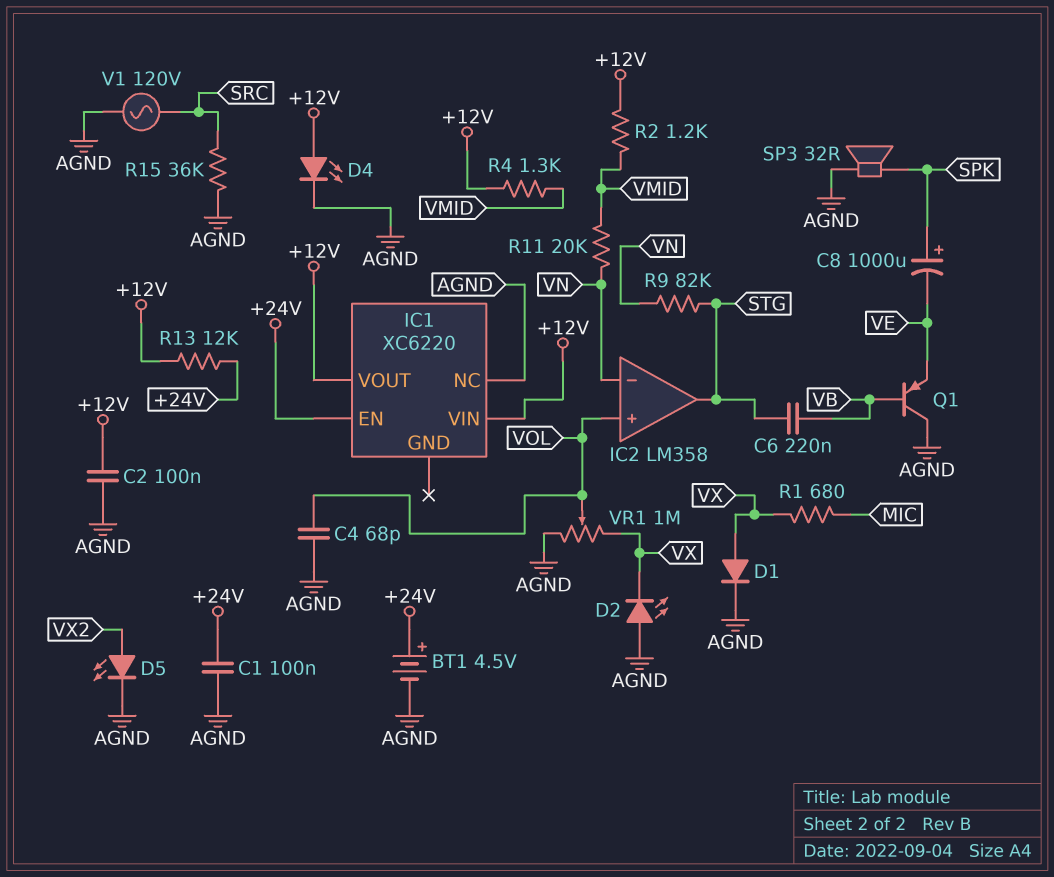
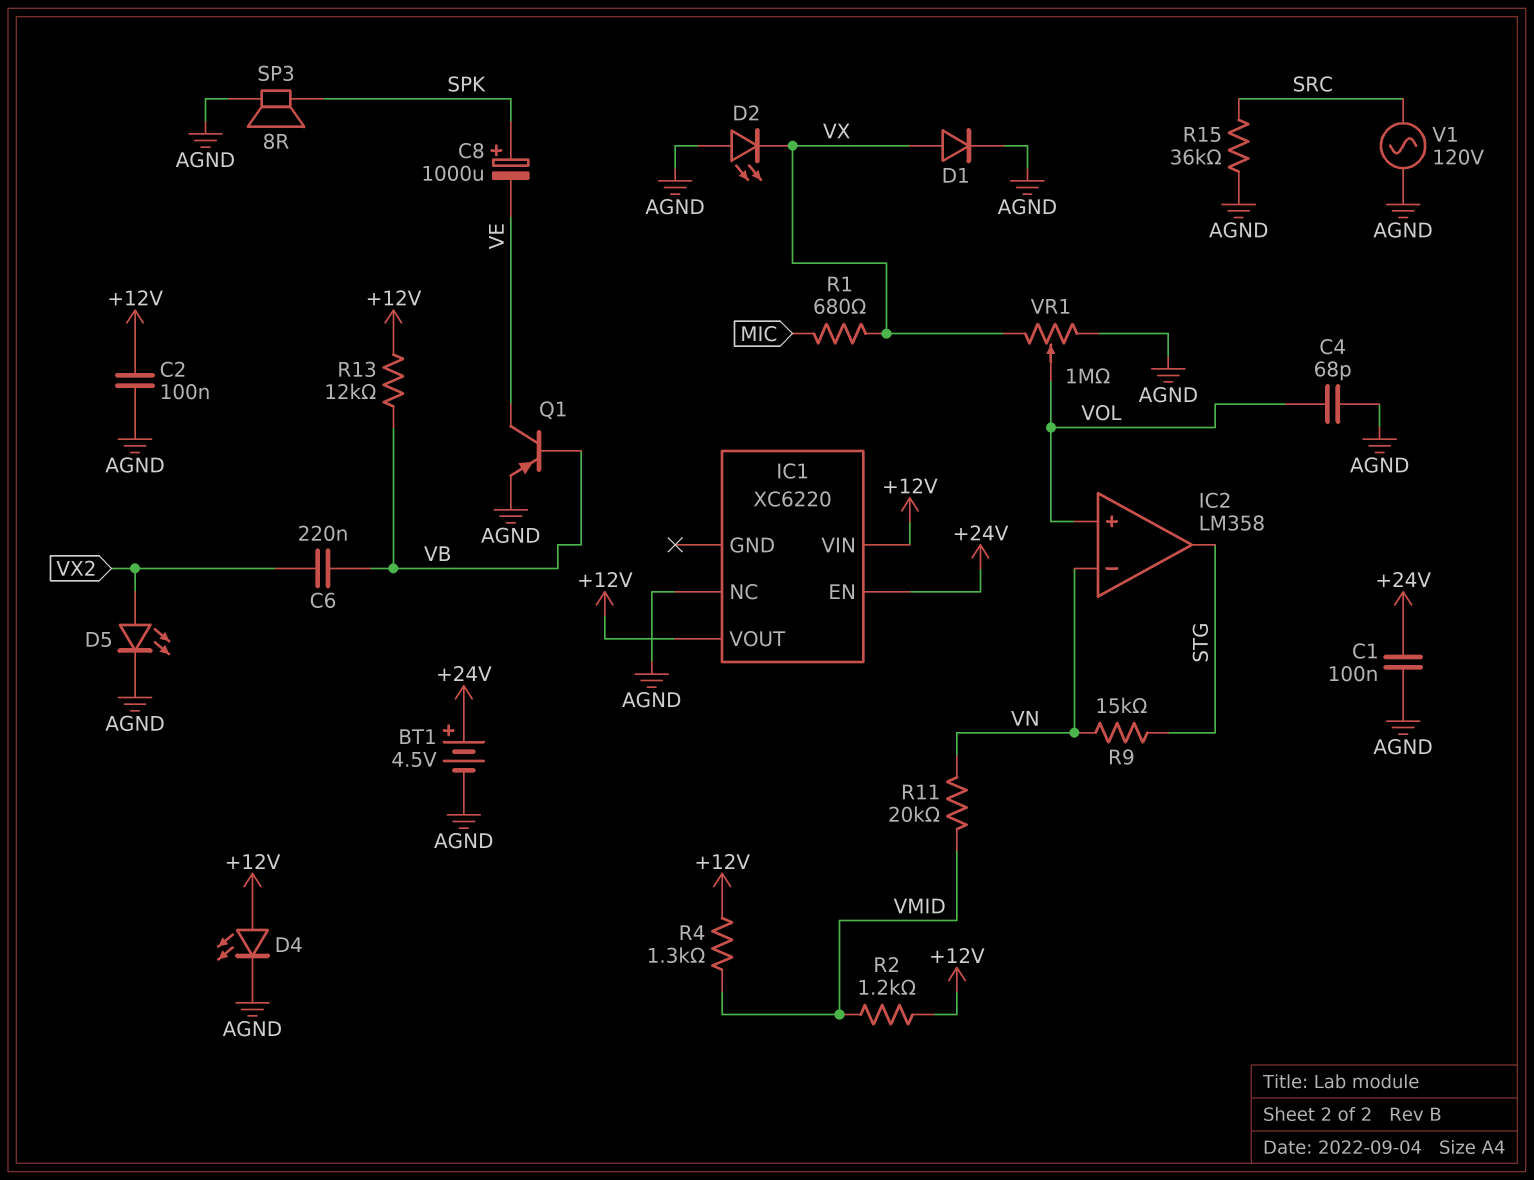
C6: 220nF (STG, VB) -> 220nF (VB, VX2)
Q1: PNP (B VB, C AGND, E VE) -> PNP (B VB, C VE, E AGND)
R9: 82k (STG, VN) -> 15k (STG, VN)
R13: 12k (+12V, +24V) -> 12k (+12V, VB)
SP3: speaker 32R (AGND, SPK) -> speaker 8R (AGND, SPK)

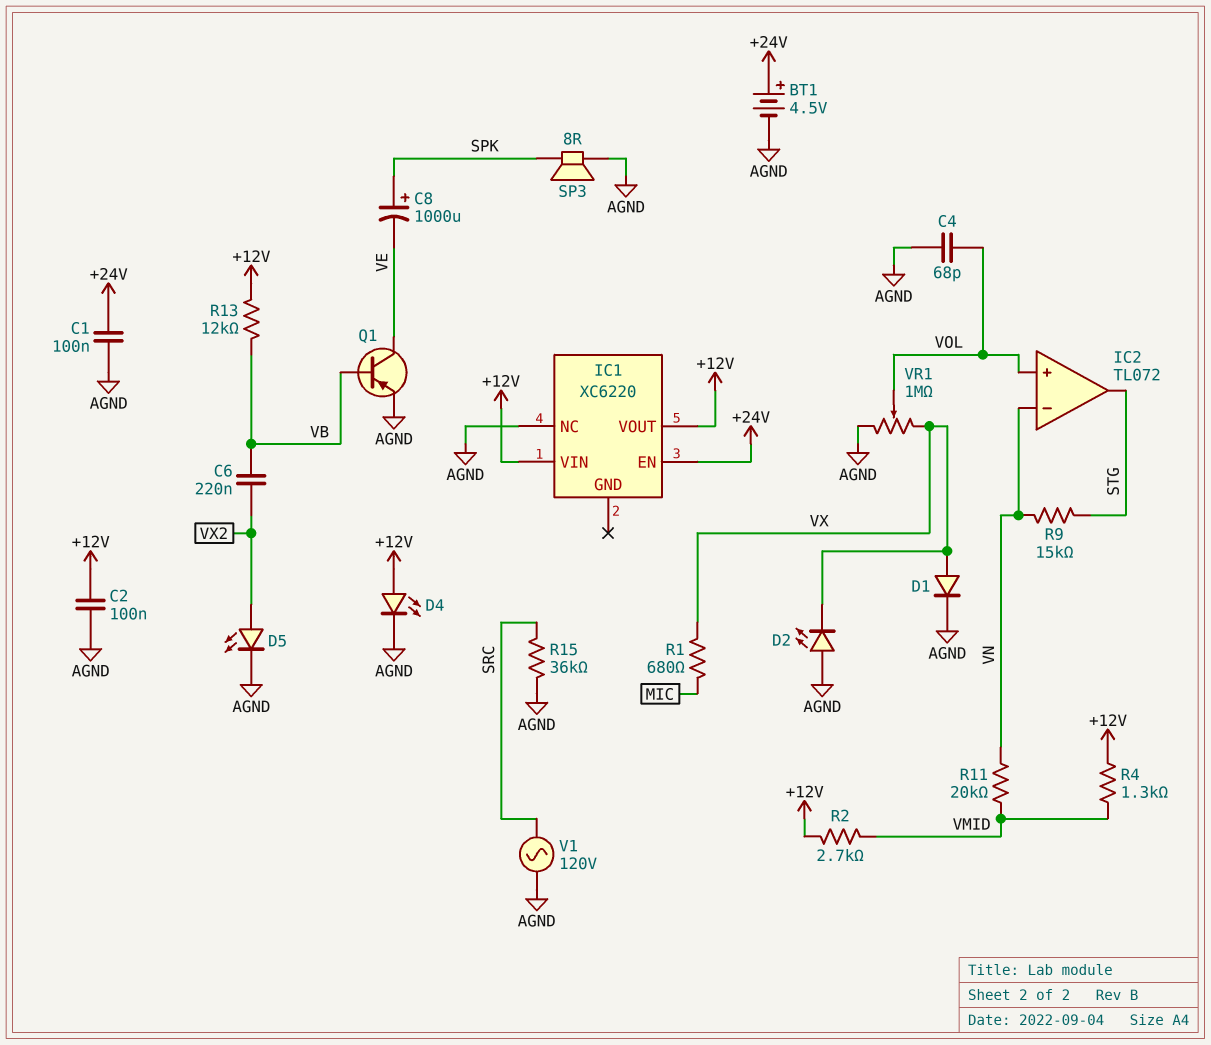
IC2: LM358 -> TL072
R2: 1.2k (+12V, VMID) -> 2.7k (+12V, VMID)

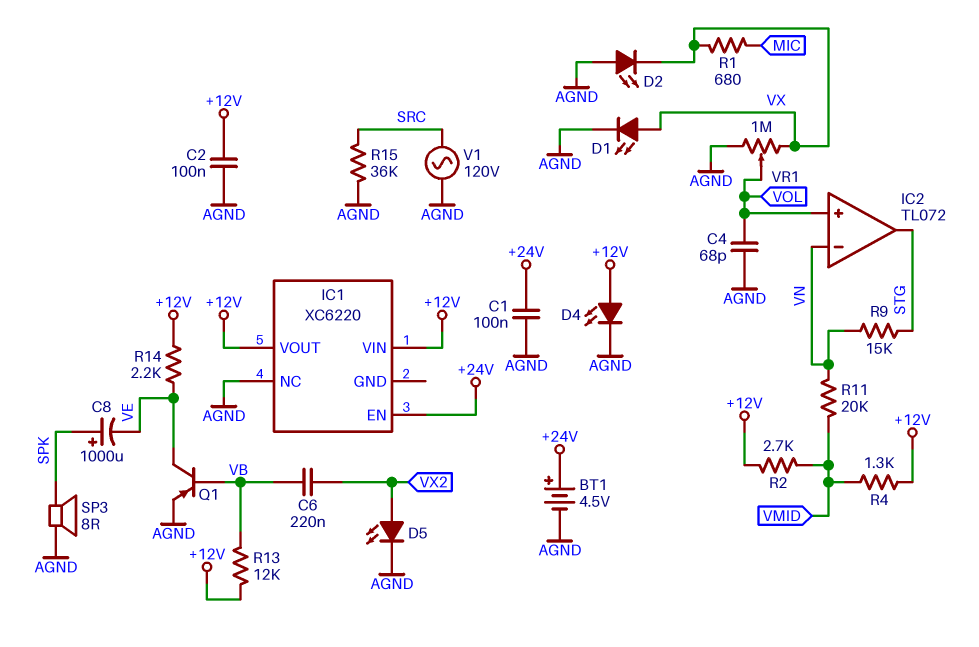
D1: diode (A VX, K AGND) -> LED (A VX, K AGND)
R14: none -> 2.2k (+12V, VE)

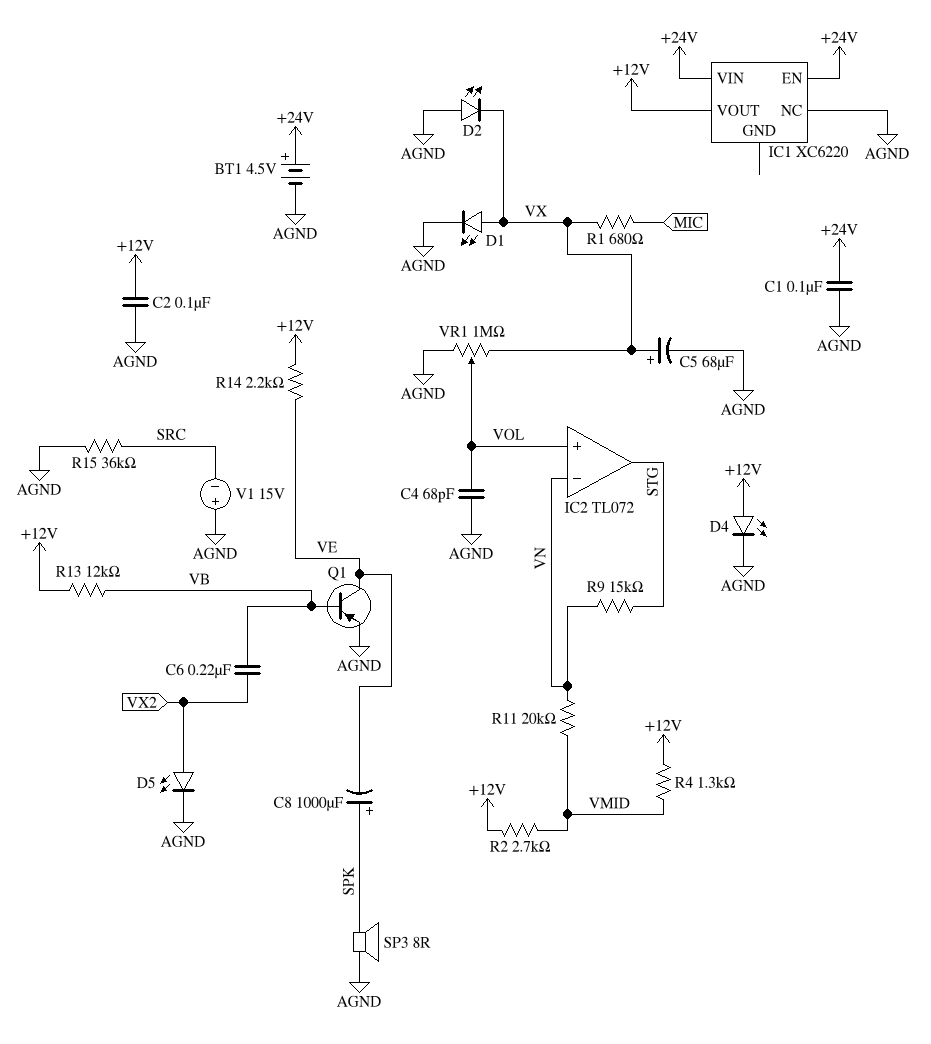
C5: none -> 68uF (plus VX, minus AGND)
IC1 pin VIN: +12V -> +24V
V1: AC 120V (AGND, SRC) -> 15V (plus AGND, minus SRC)

